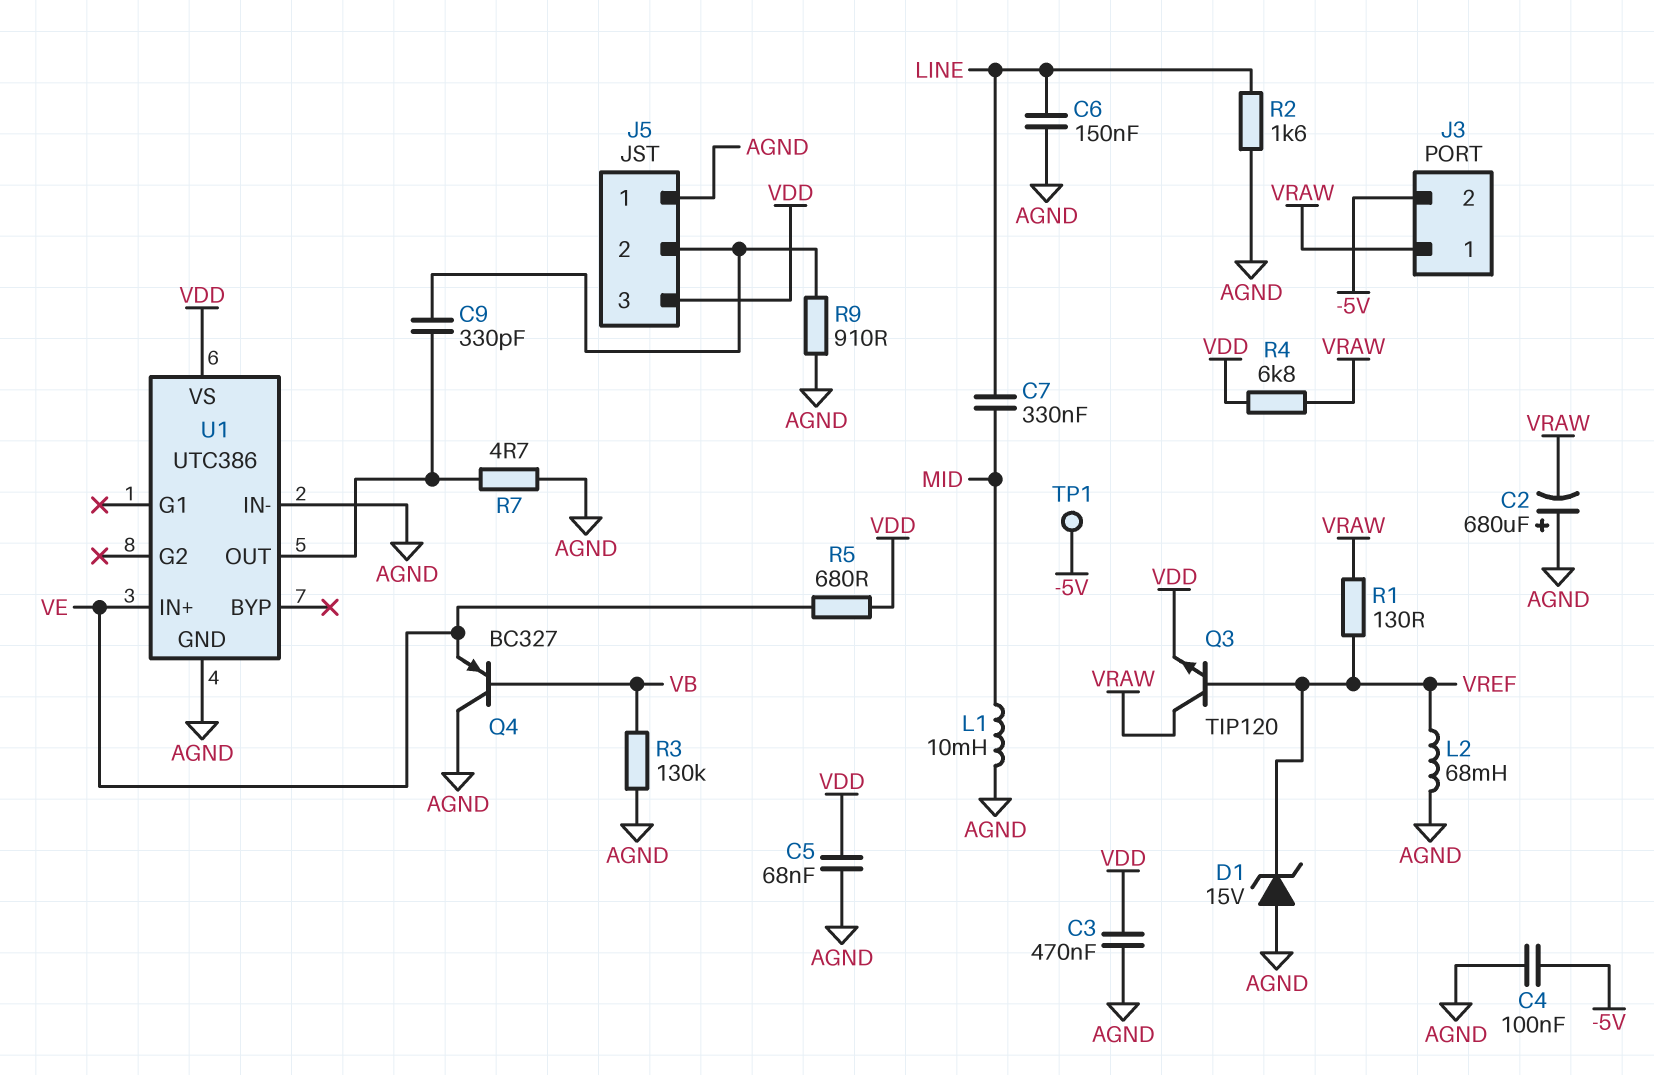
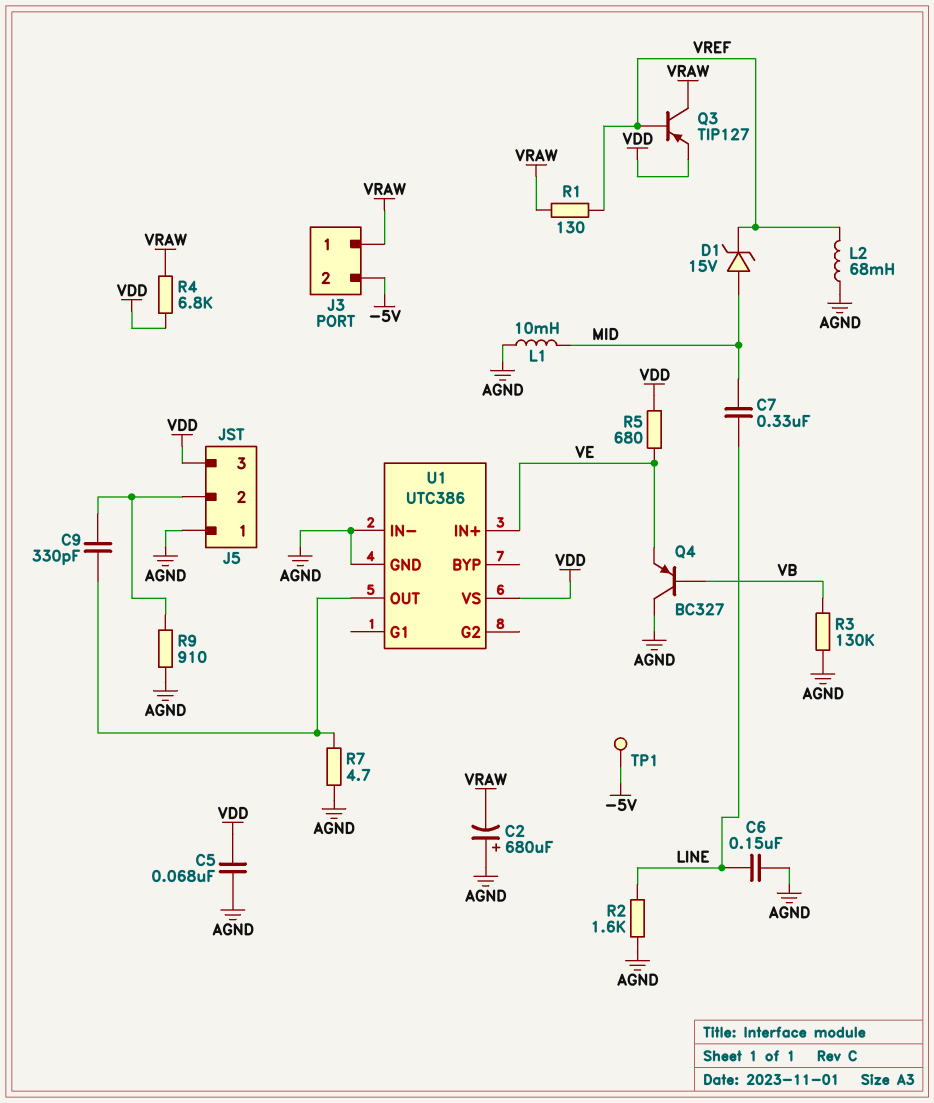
C3: 470nF (AGND, VDD) -> none
C4: 100nF (-5V, AGND) -> none
D1: zener 15V (A AGND, K VREF) -> zener 15V (A MID, K VREF)
Q3: NPN TIP120 (B VREF, C VRAW, E VDD) -> PNP TIP127 (B VREF, C VRAW, E VDD)

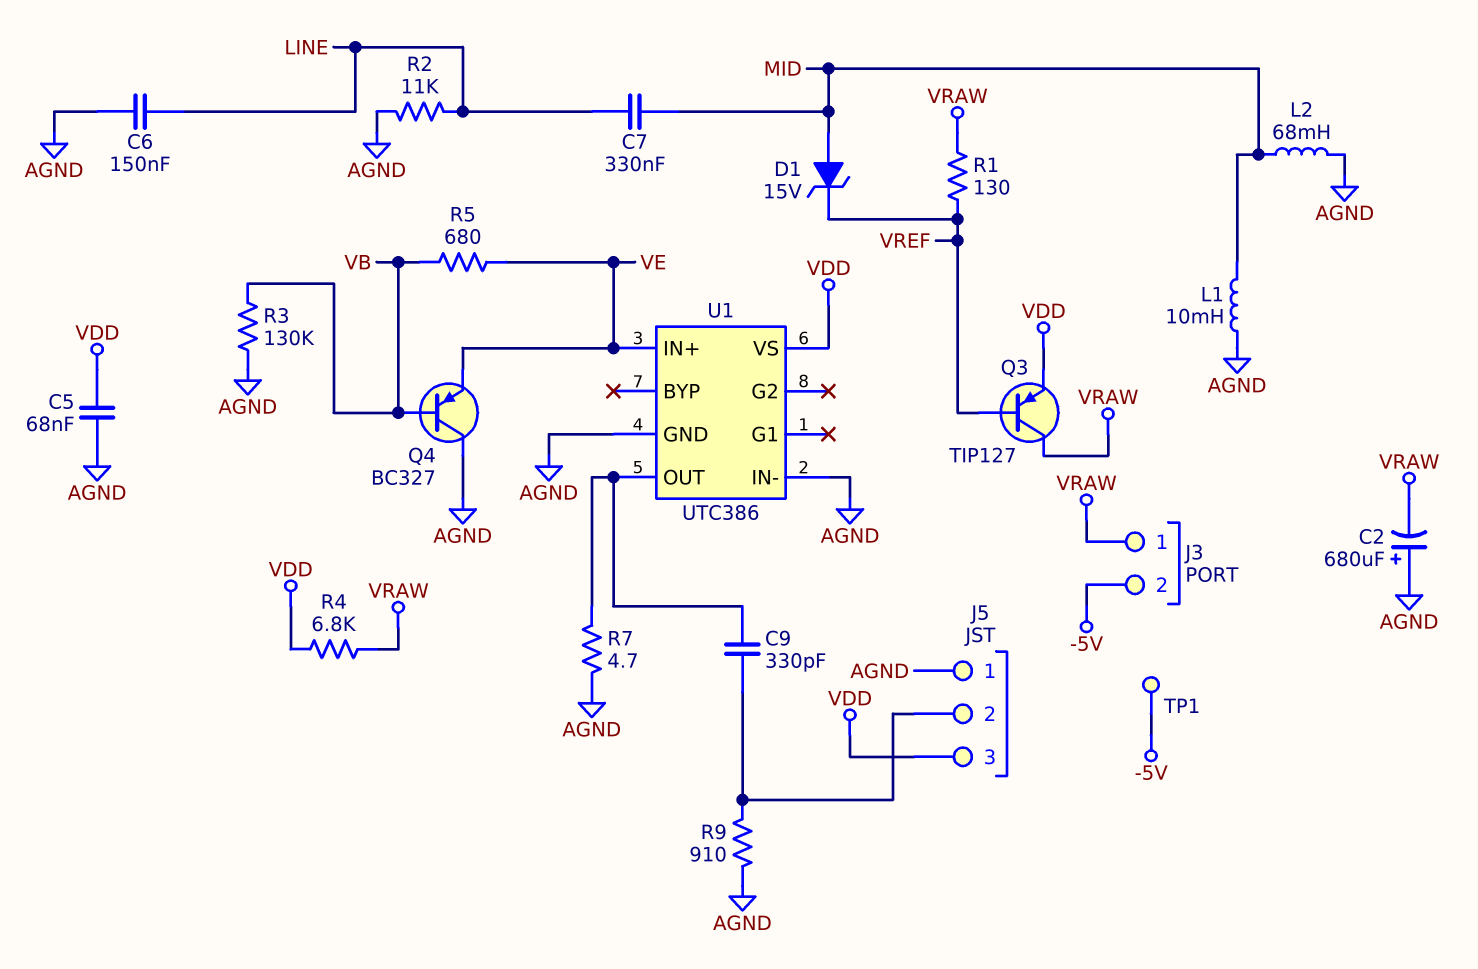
L2: 68mH (AGND, VREF) -> 68mH (AGND, MID)
R2: 1.6k (AGND, LINE) -> 11k (AGND, LINE)
R5: 680 (VDD, VE) -> 680 (VB, VE)

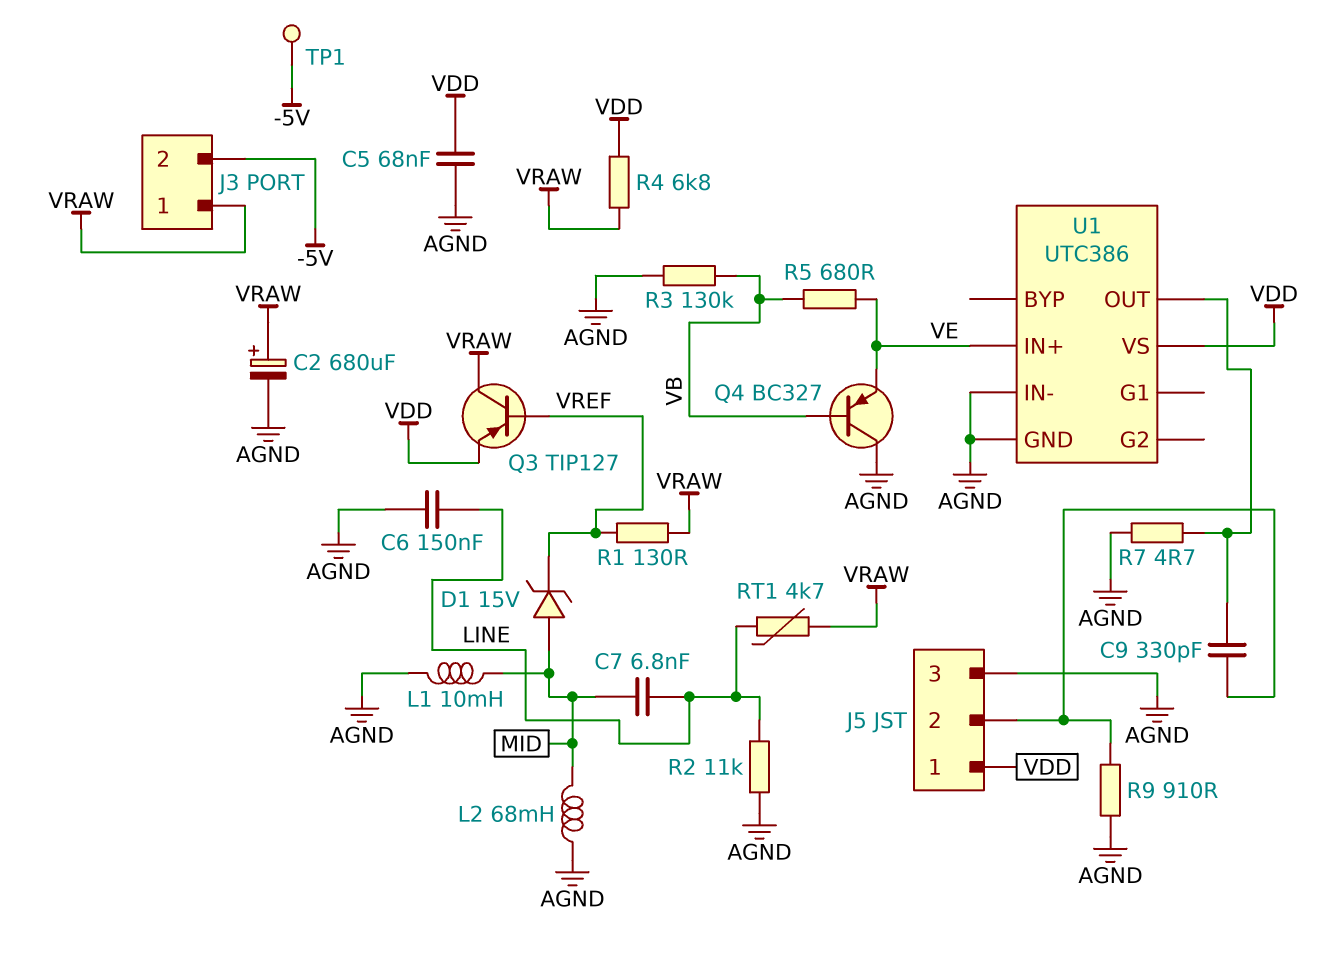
C2: 680uF (plus AGND, minus VRAW) -> 680uF (plus VRAW, minus AGND)
C7: 330nF (LINE, MID) -> 6.8nF (LINE, MID)
J5 pin 1: AGND -> VDD
J5 pin 3: VDD -> AGND
RT1: none -> 4.7k (LINE, VRAW)

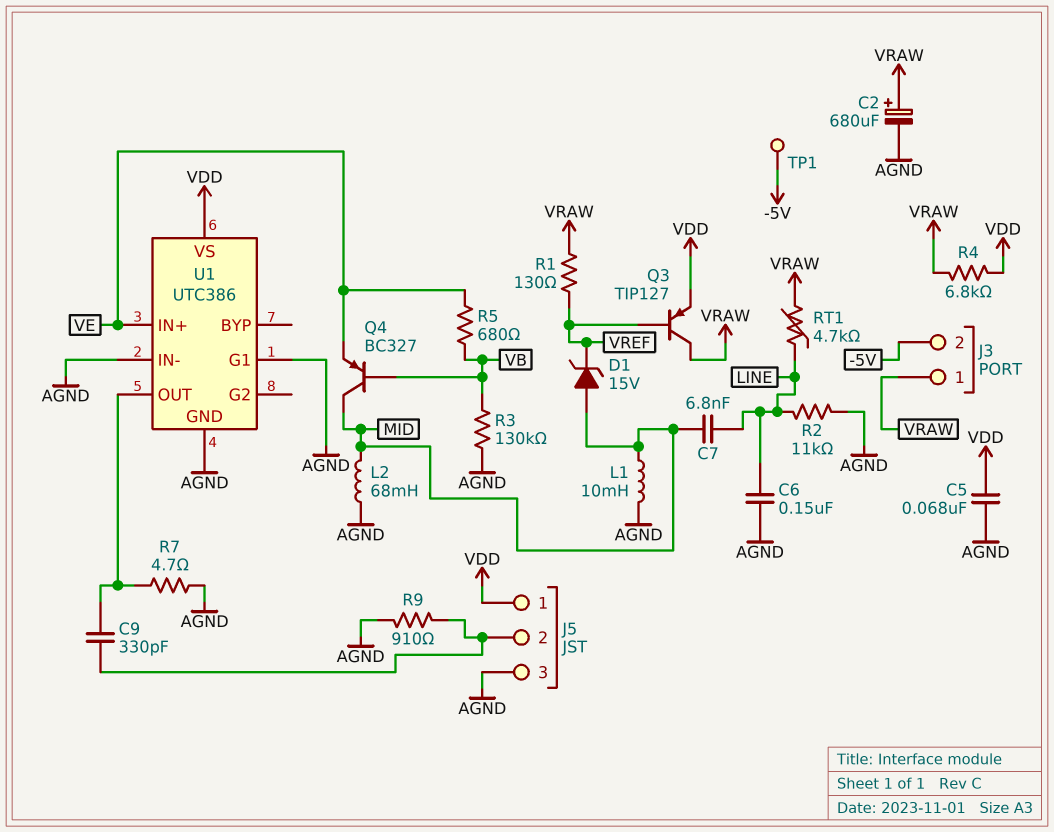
Q4: PNP BC327 (B VB, C AGND, E VE) -> PNP BC327 (B VB, C MID, E VE)
U1 pin G1: none -> AGND

